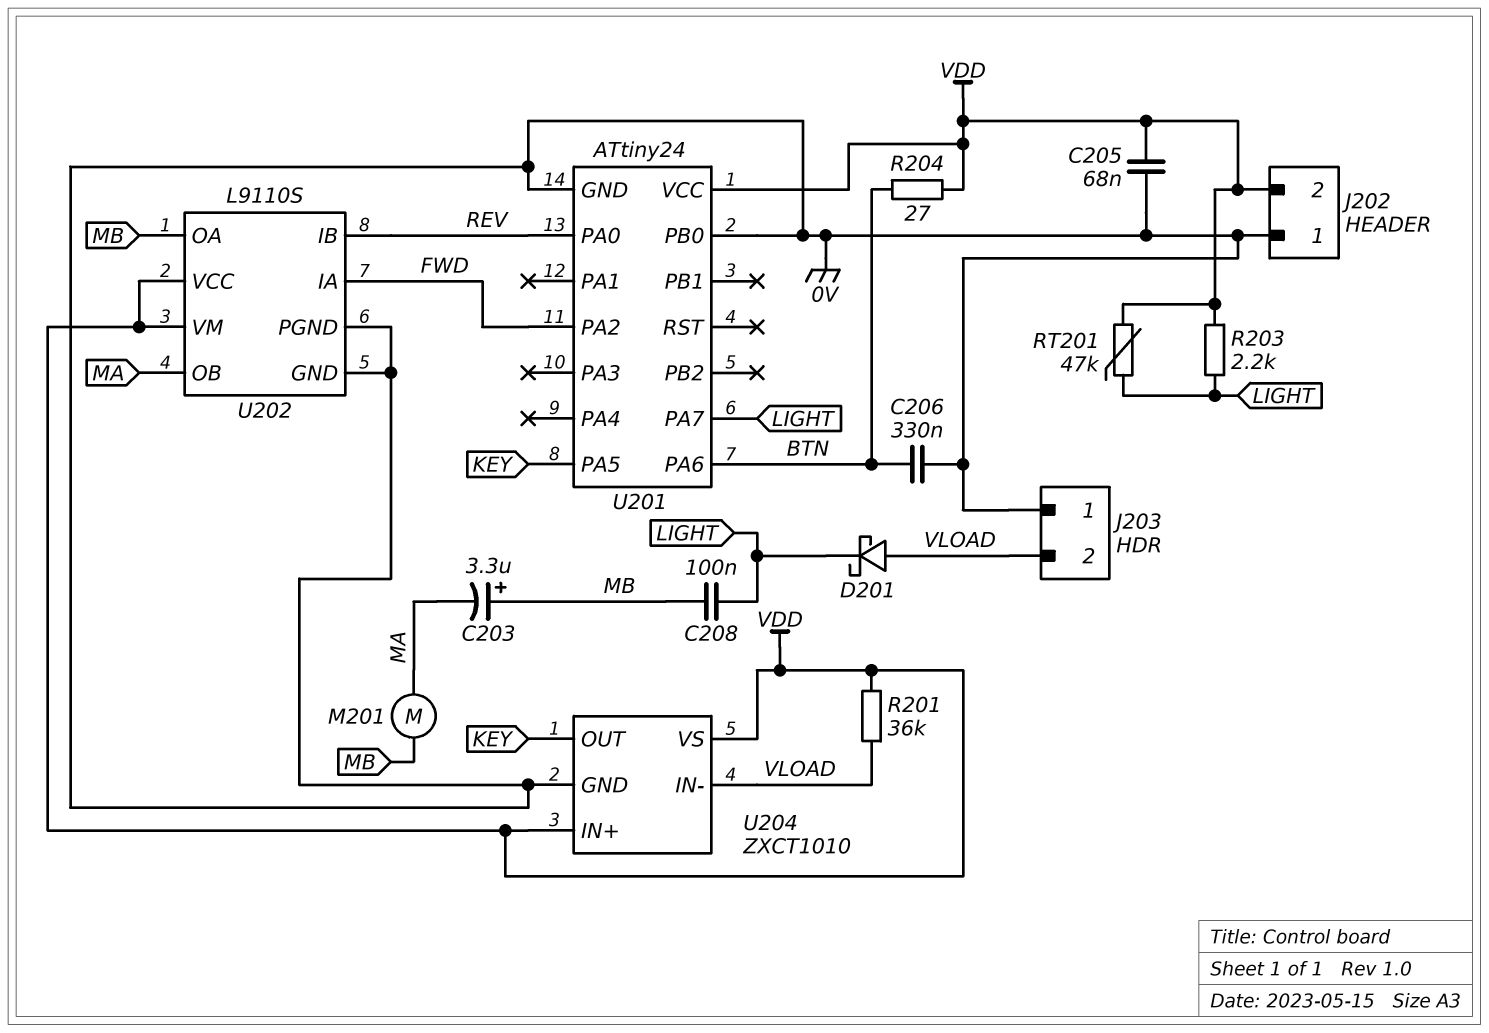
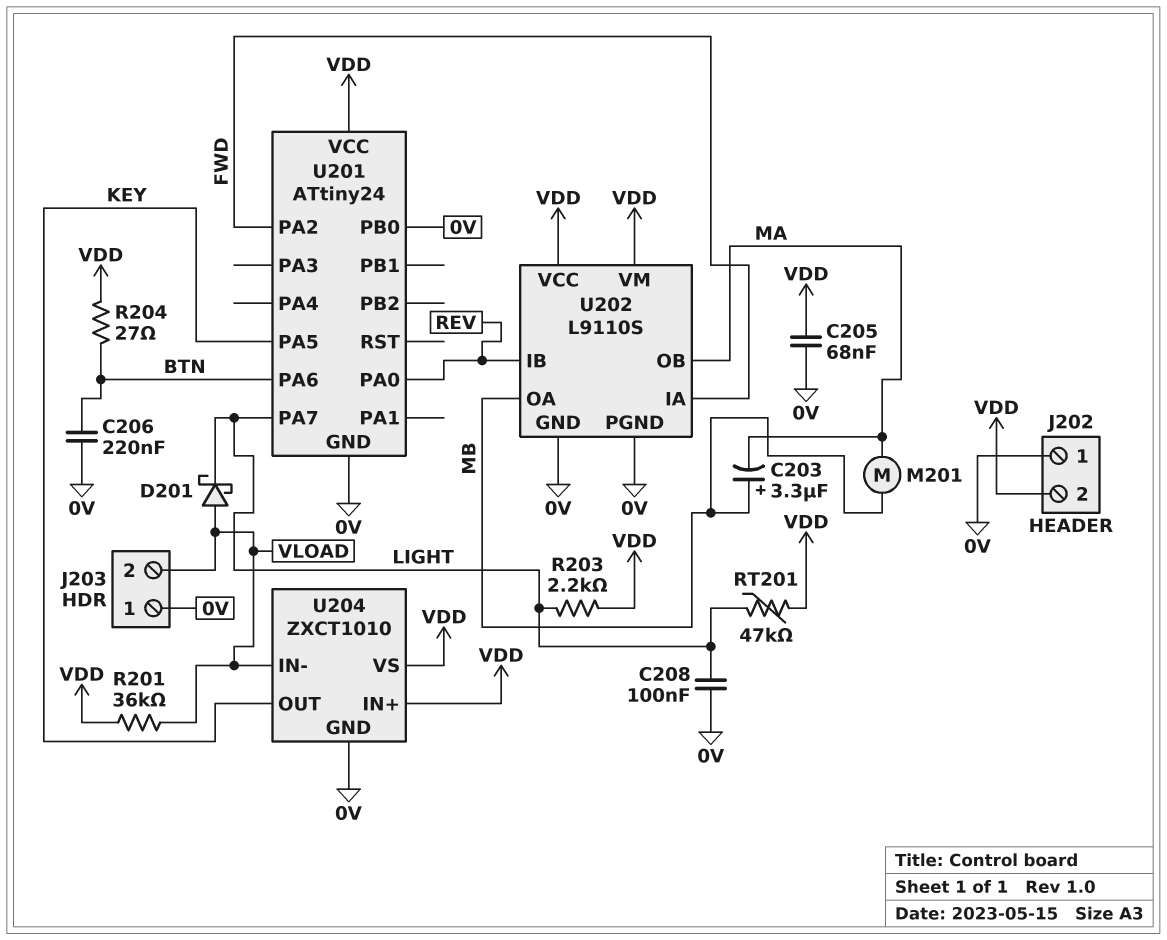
C206: 330nF (0V, BTN) -> 220nF (0V, BTN)
C208: 100nF (LIGHT, MB) -> 100nF (0V, LIGHT)

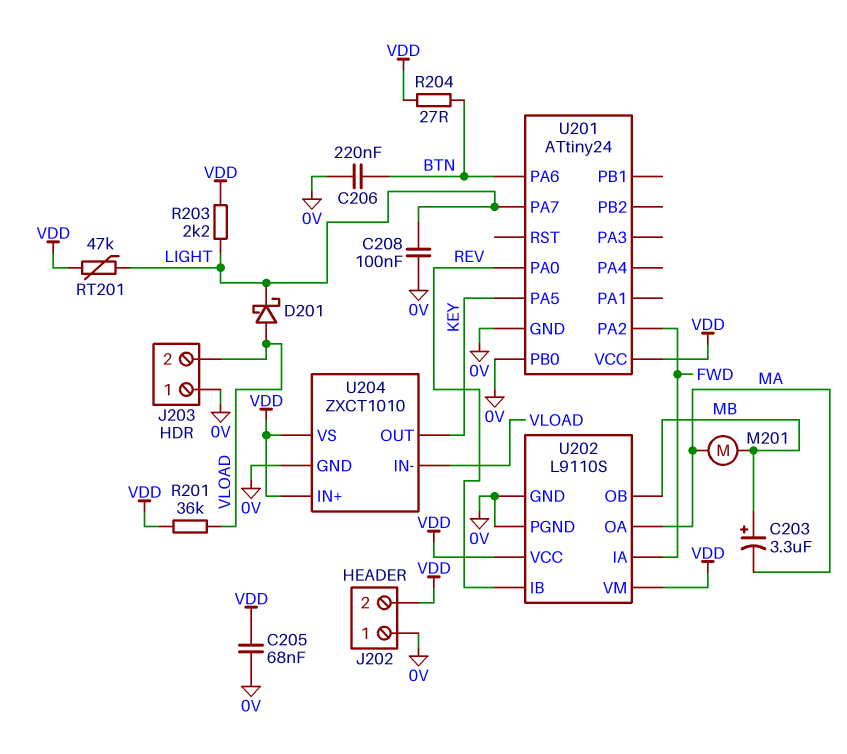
U202 pin OA: MB -> MA
U202 pin OB: MA -> MB

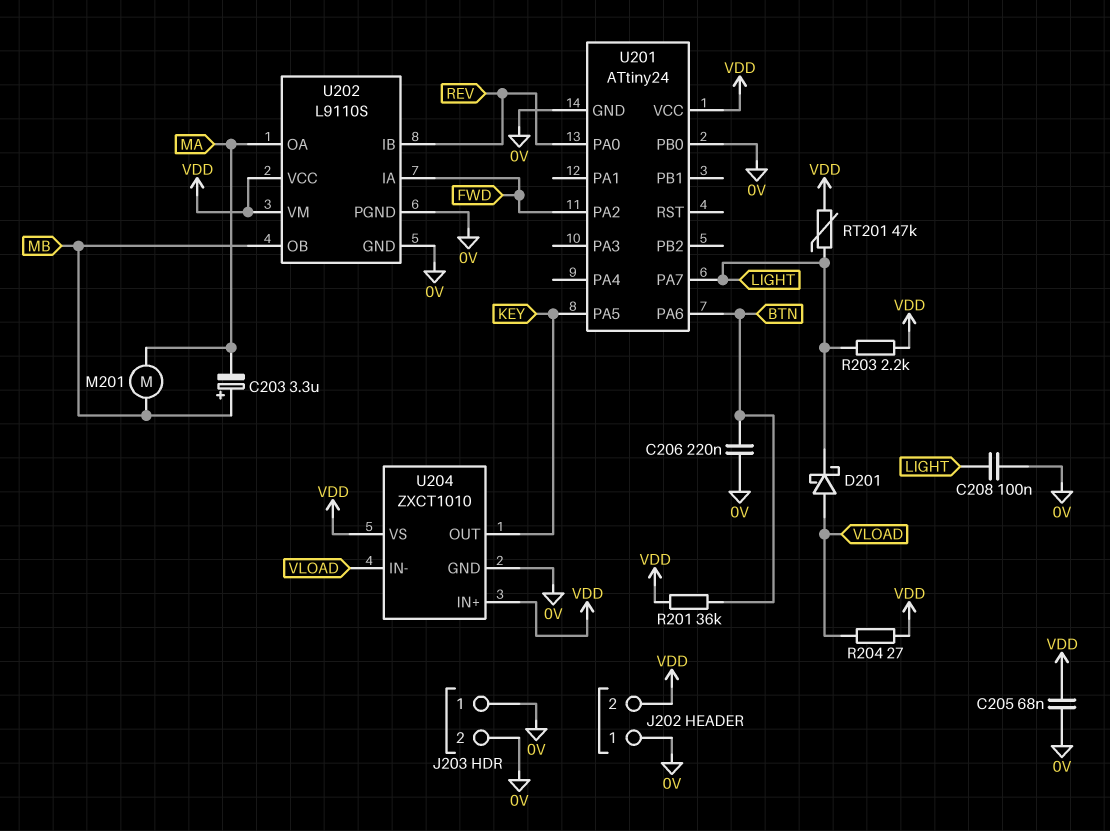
J203 pin 2: VLOAD -> 0V
R201: 36k (VDD, VLOAD) -> 36k (BTN, VDD)
R204: 27 (BTN, VDD) -> 27 (VDD, VLOAD)

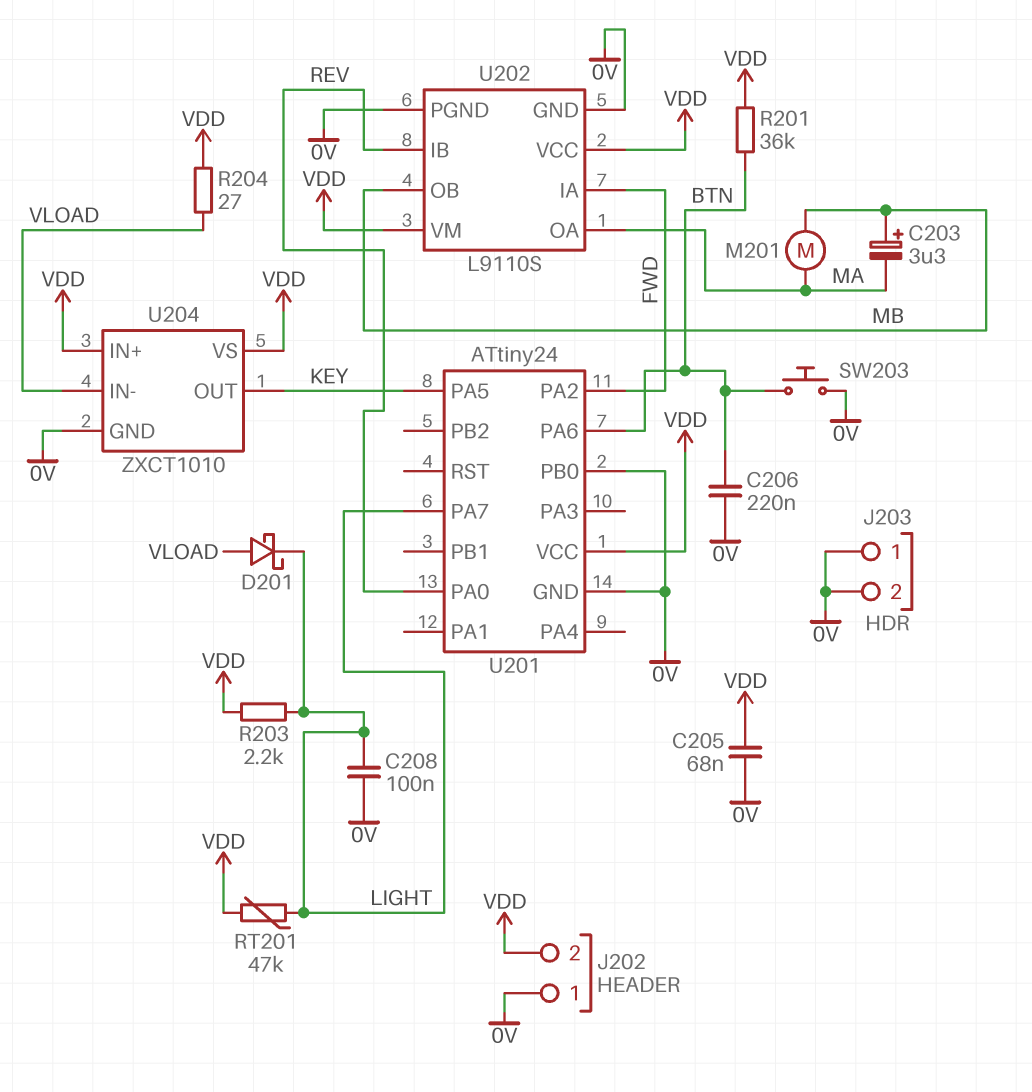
SW203: none -> button (0V, BTN)

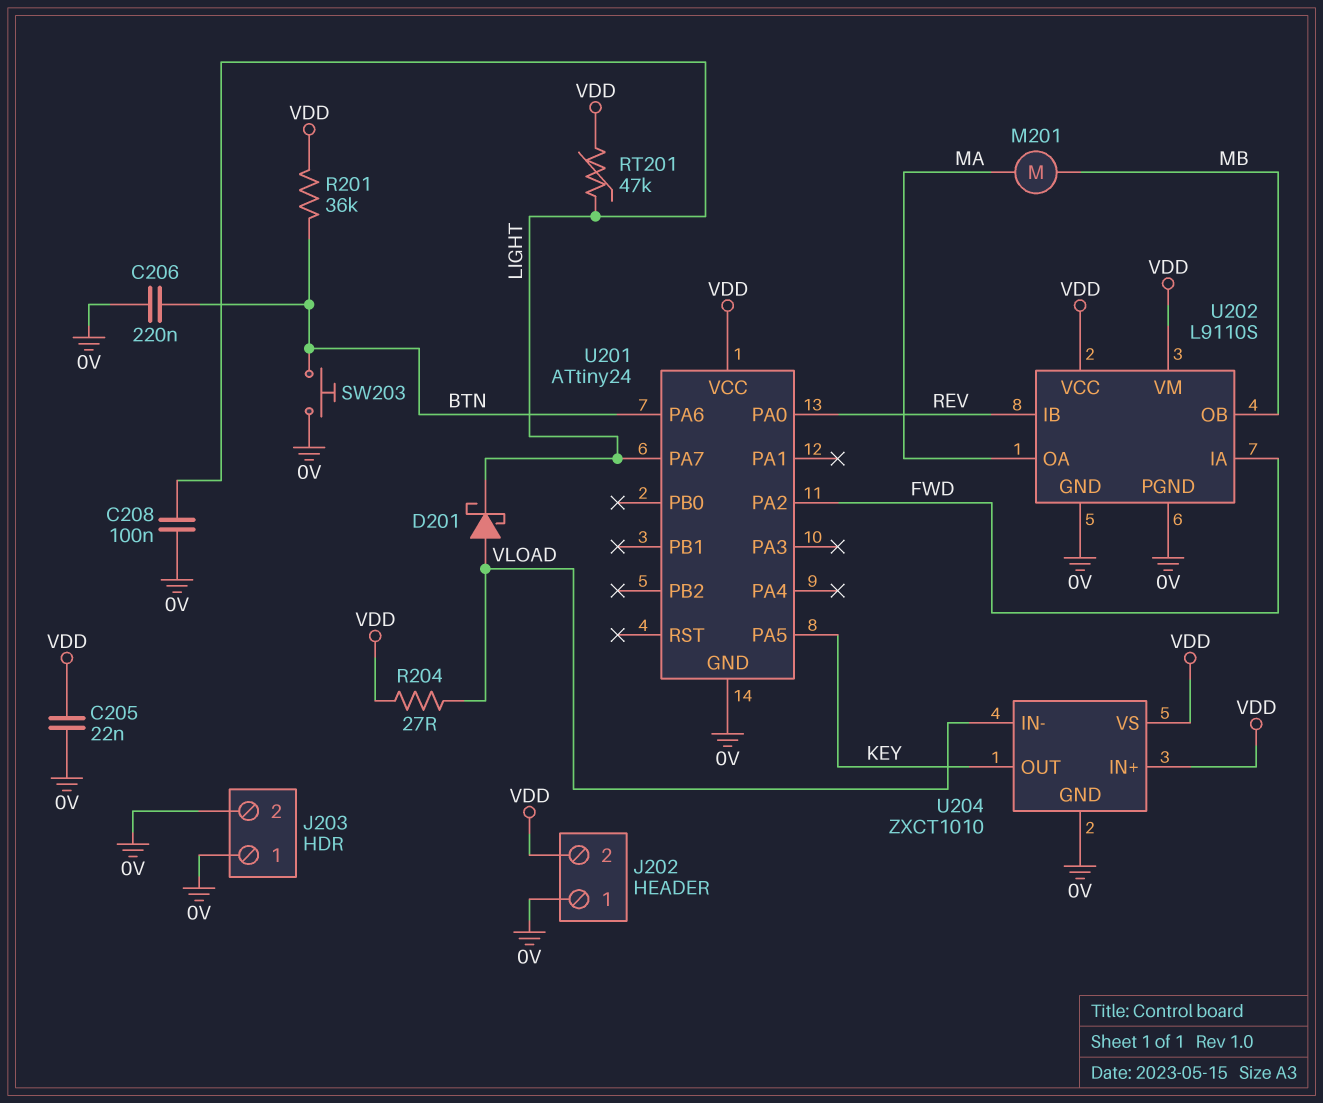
C203: 3.3uF (plus MB, minus MA) -> none
C205: 68nF (0V, VDD) -> 22nF (0V, VDD)
R203: 2.2k (LIGHT, VDD) -> none
U201 pin PB0: 0V -> none

